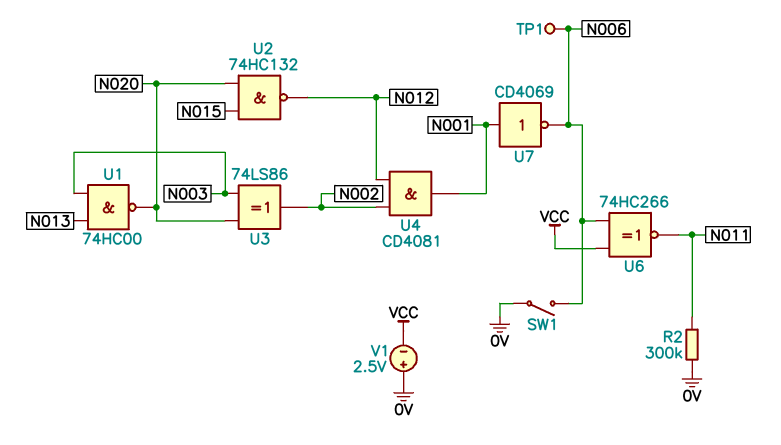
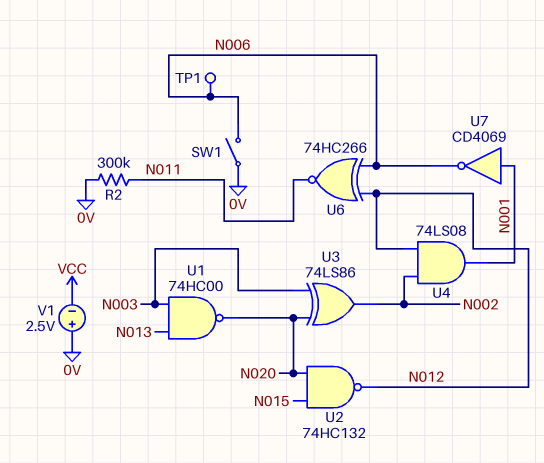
U4: AND CD4081 (in N002, in N012, out N001) -> AND 74LS08 (in N002, in N012, out N001)
U6: XNOR 74HC266 (in N006, in VCC, out N011) -> XNOR 74HC266 (in N006, in N012, out N011)

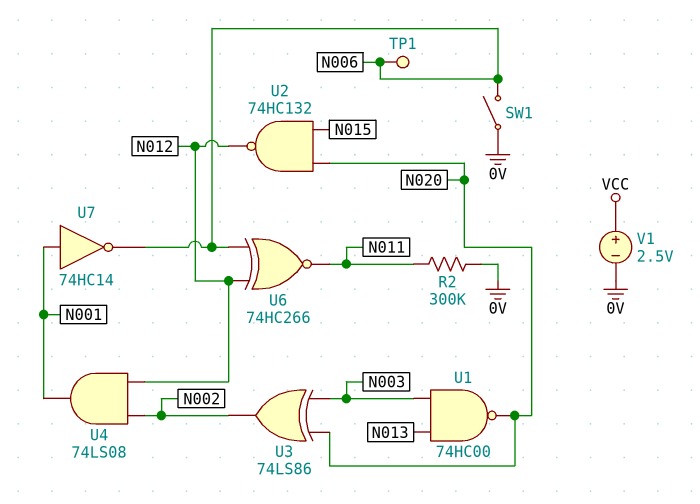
U7: NOT CD4069 (in N001, out N006) -> NOT 74HC14 (in N001, out N006)
V1: 2.5V (plus 0V, minus VCC) -> 2.5V (plus VCC, minus 0V)

